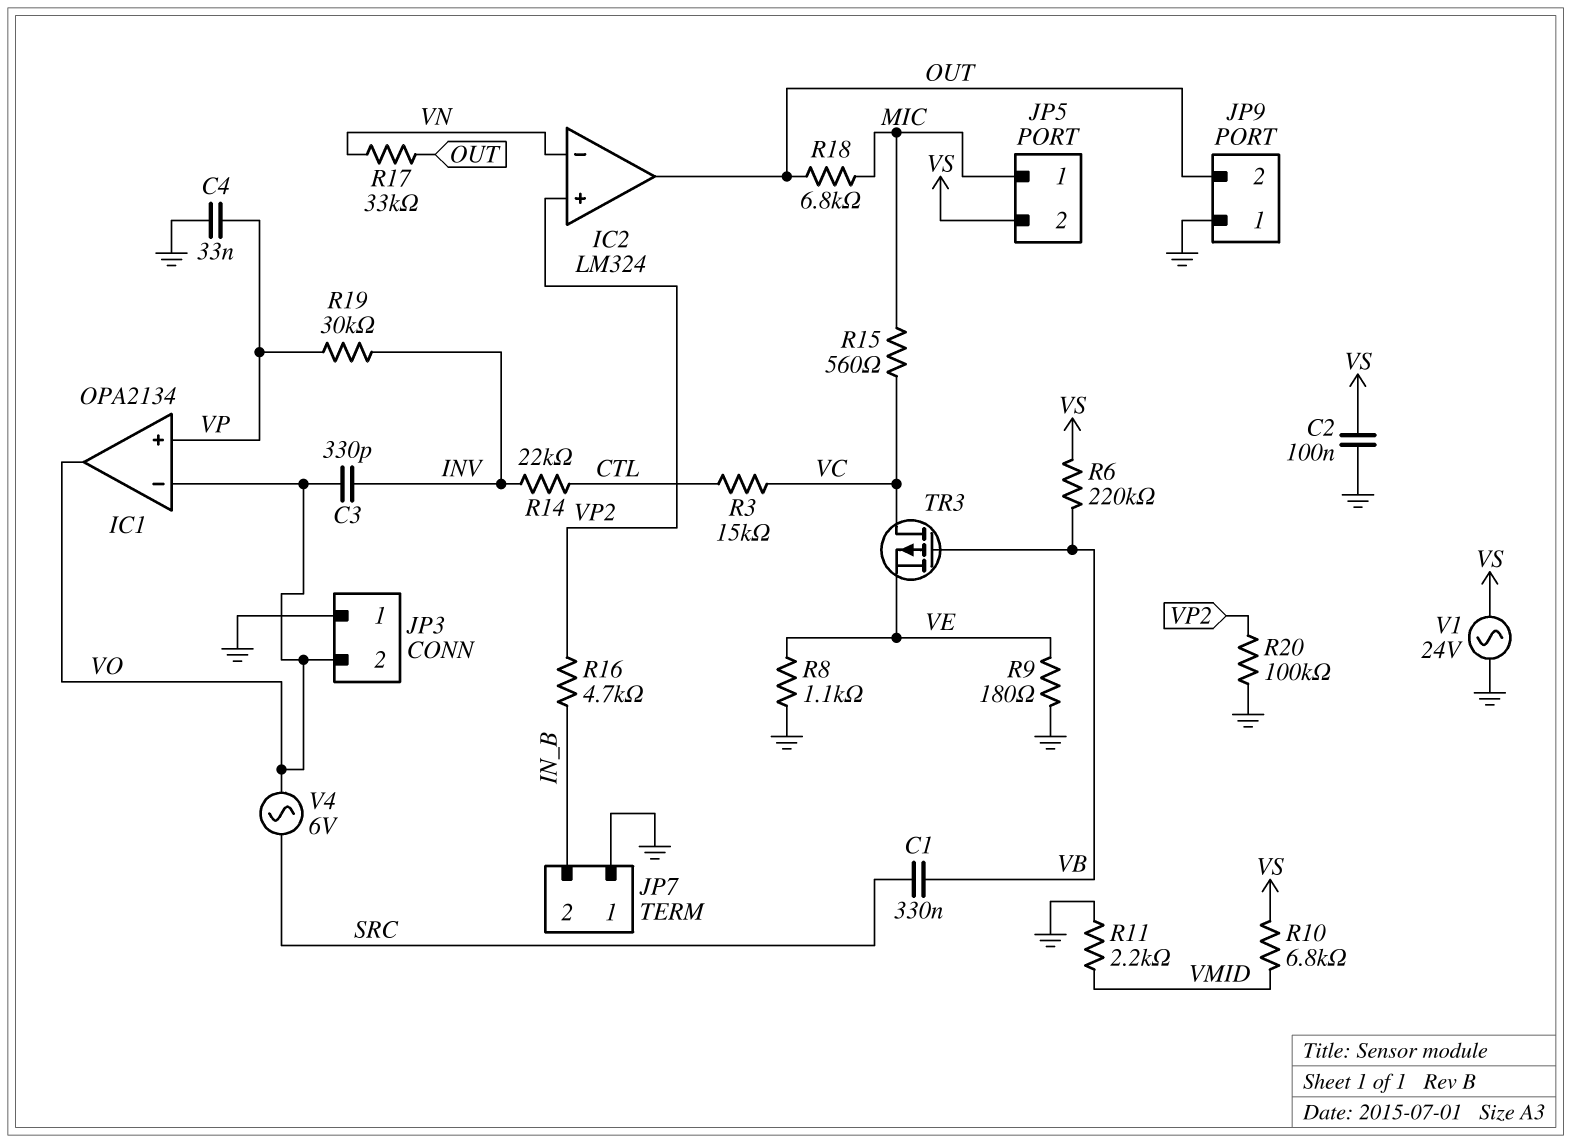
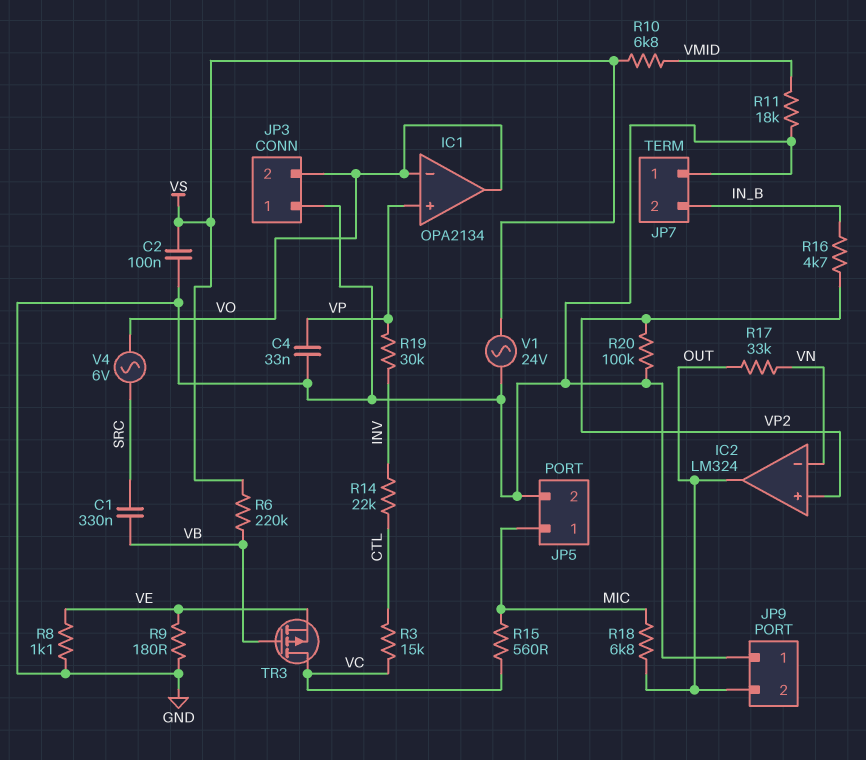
C3: 330pF (INV, VO) -> none
JP5 pin 2: VS -> GND
R11: 2.2k (GND, VMID) -> 18k (GND, VMID)

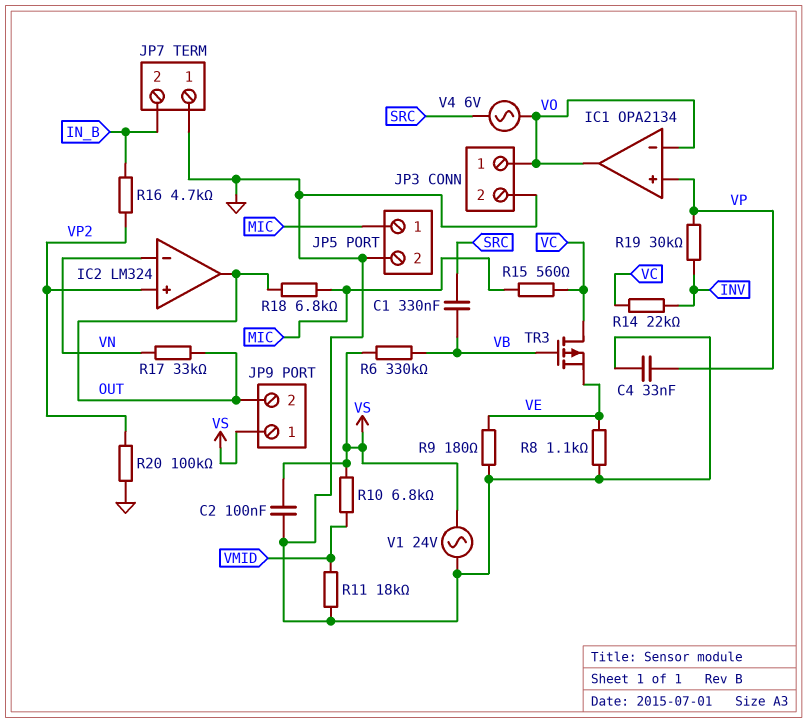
JP3 pin 1: GND -> VO
JP3 pin 2: VO -> GND
JP9 pin 1: GND -> VS
R3: 15k (CTL, VC) -> none
R6: 220k (VB, VS) -> 330k (VB, VS)
R14: 22k (CTL, INV) -> 22k (INV, VC)

